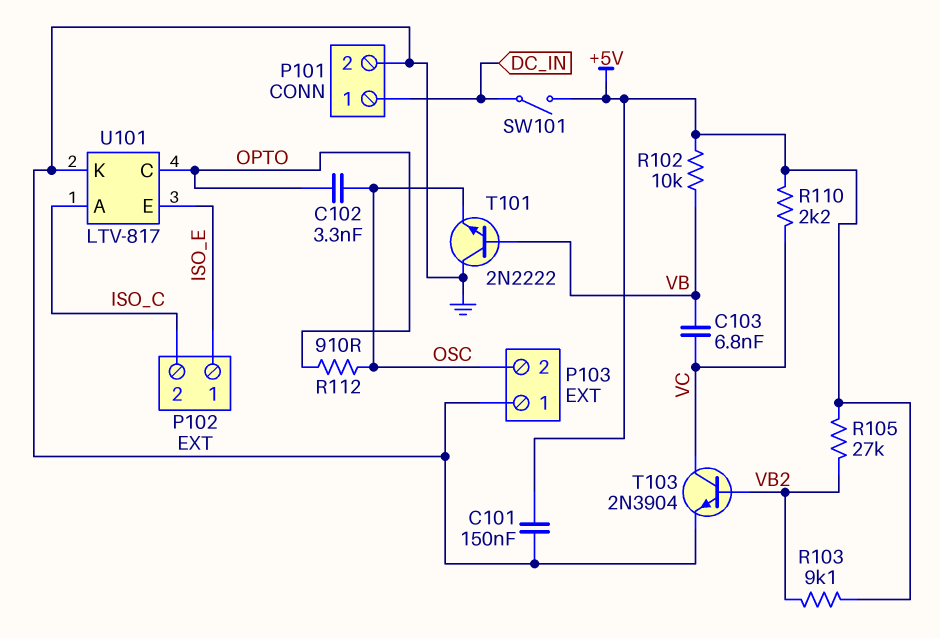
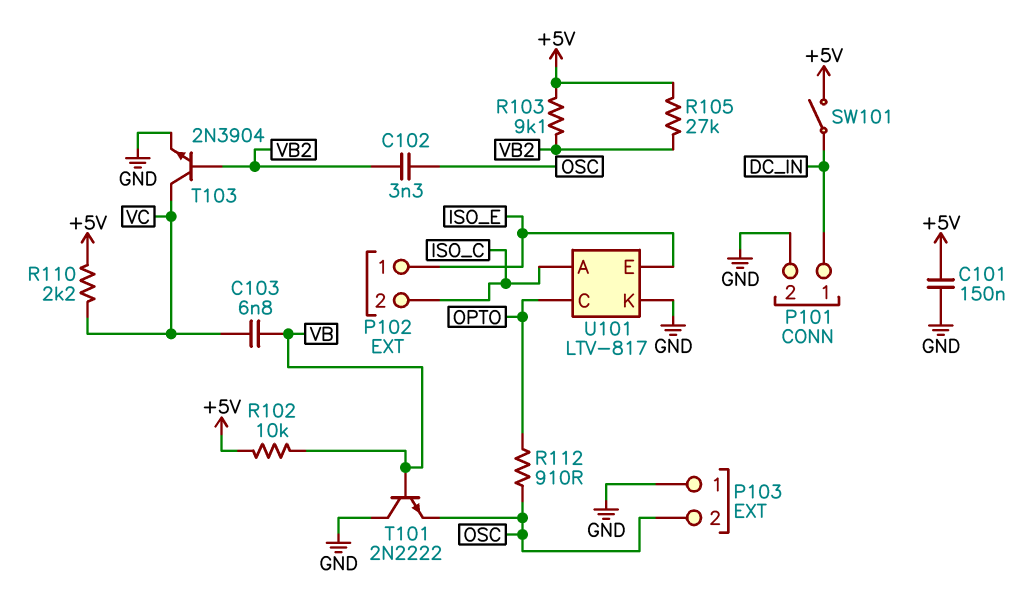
C102: 3.3nF (OPTO, OSC) -> 3.3nF (OSC, VB2)

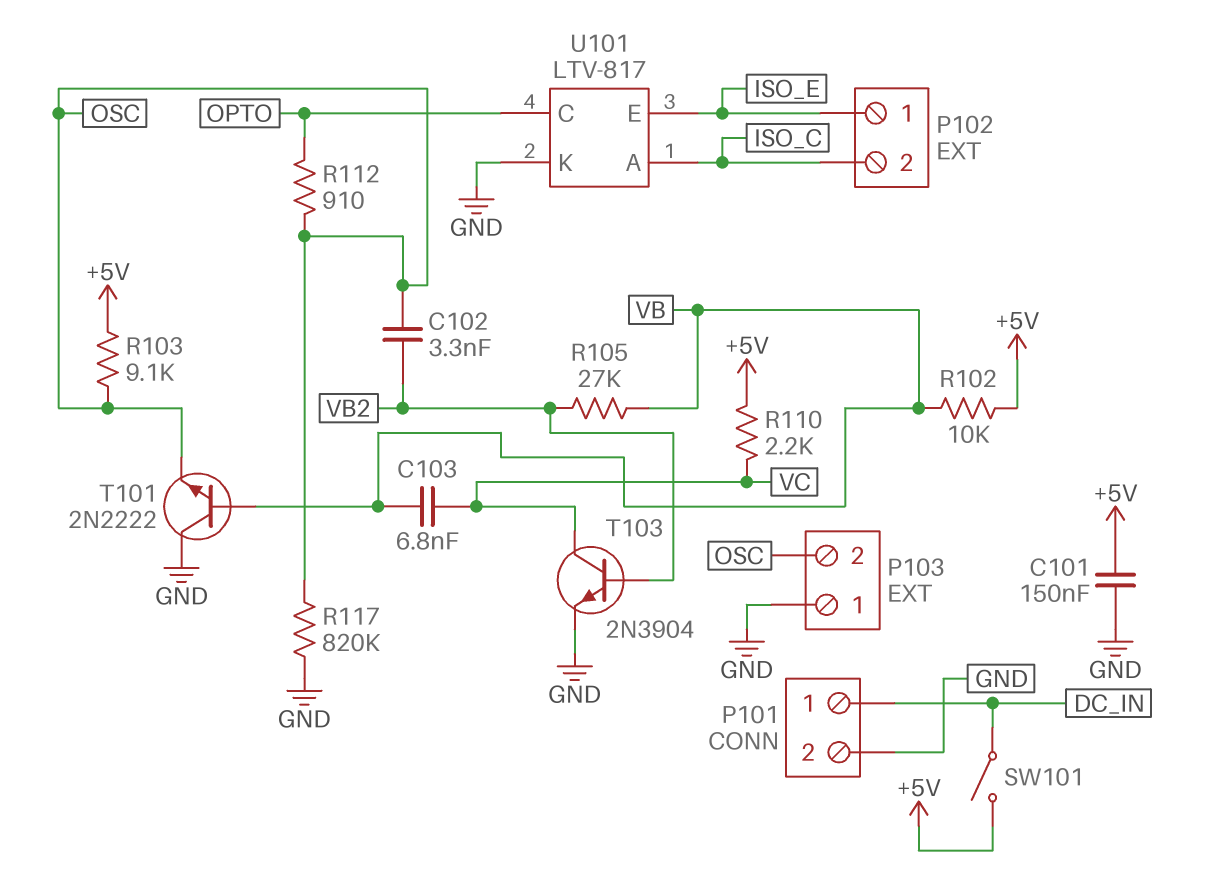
R103: 9.1k (+5V, VB2) -> 9.1k (+5V, OSC)
R105: 27k (+5V, VB2) -> 27k (VB, VB2)
R117: none -> 820k (GND, OSC)

